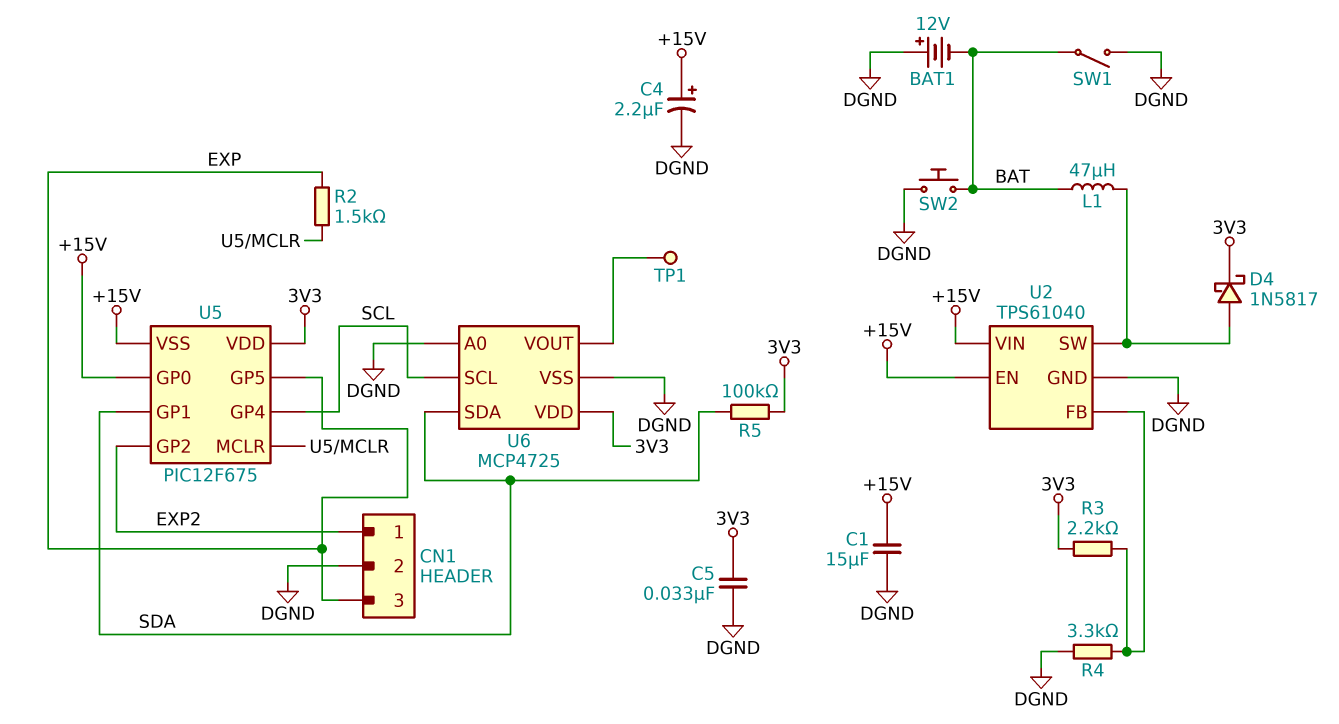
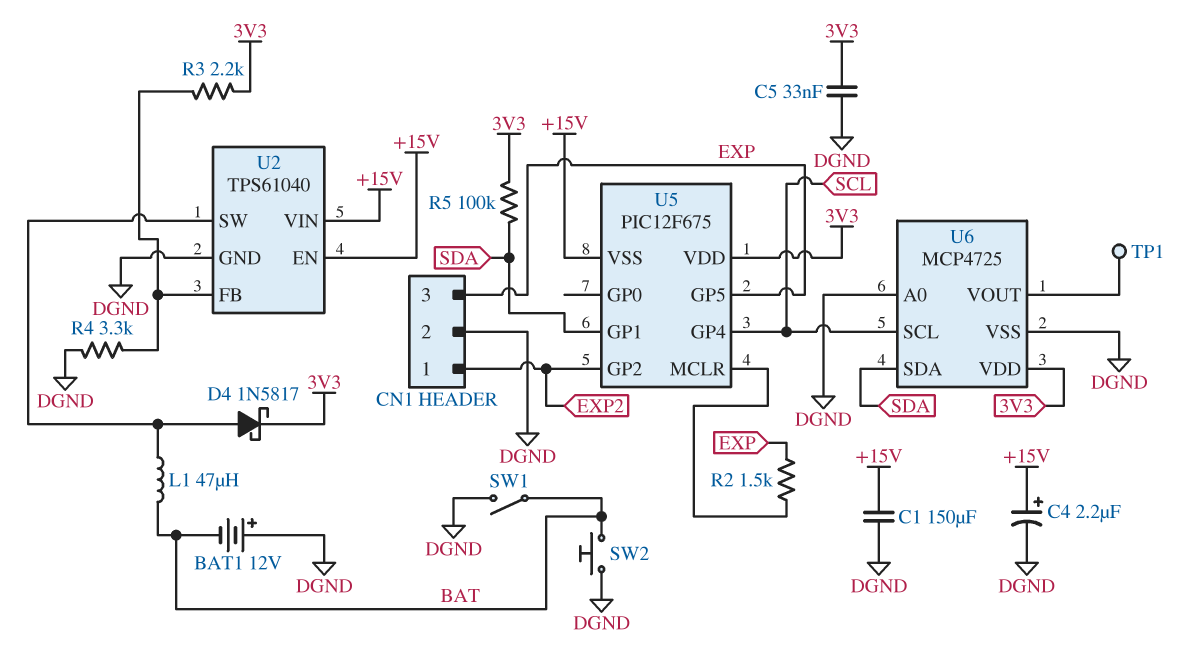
C1: 15uF (+15V, DGND) -> 150uF (+15V, DGND)
U5 pin GP0: +15V -> none

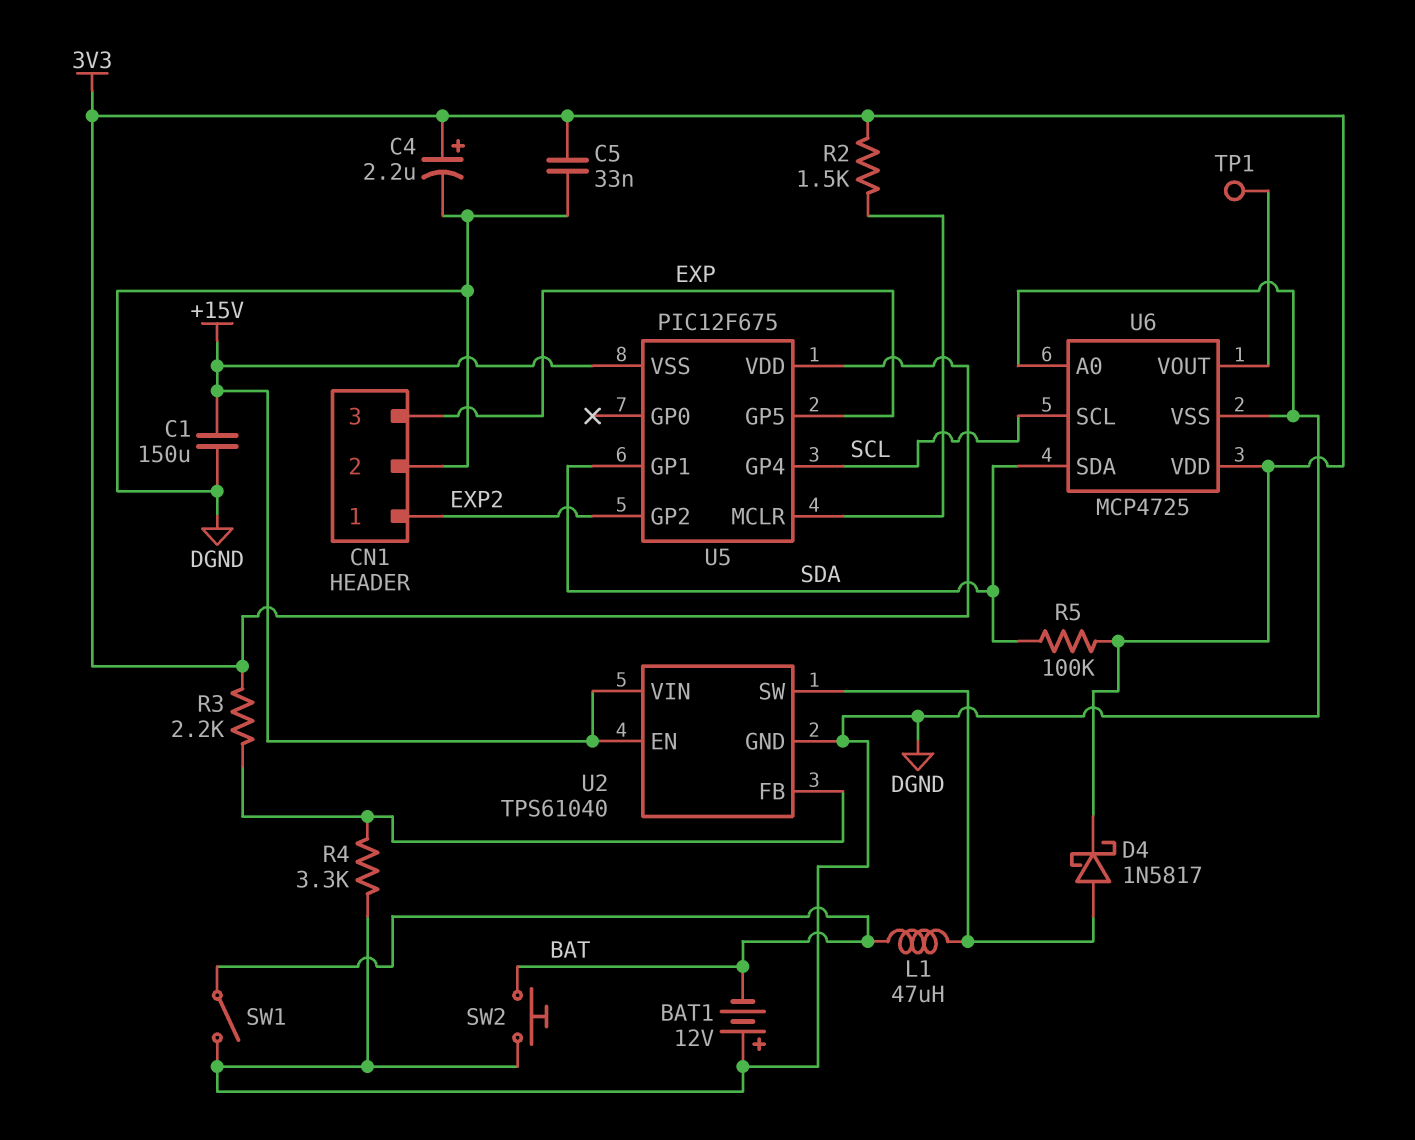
C4: 2.2uF (plus +15V, minus DGND) -> 2.2uF (plus 3V3, minus DGND)
R2: 1.5k (EXP, U5/MCLR) -> 1.5k (3V3, U5/MCLR)

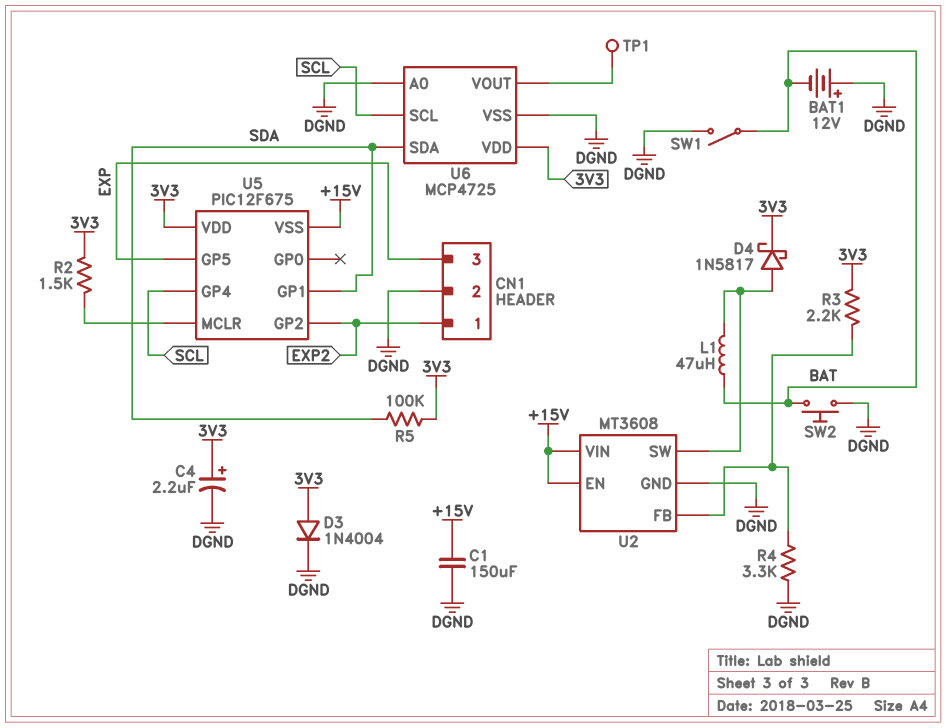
C5: 33nF (3V3, DGND) -> none
D3: none -> diode 1N4004 (A 3V3, K DGND)
U2: TPS61040 -> MT3608

